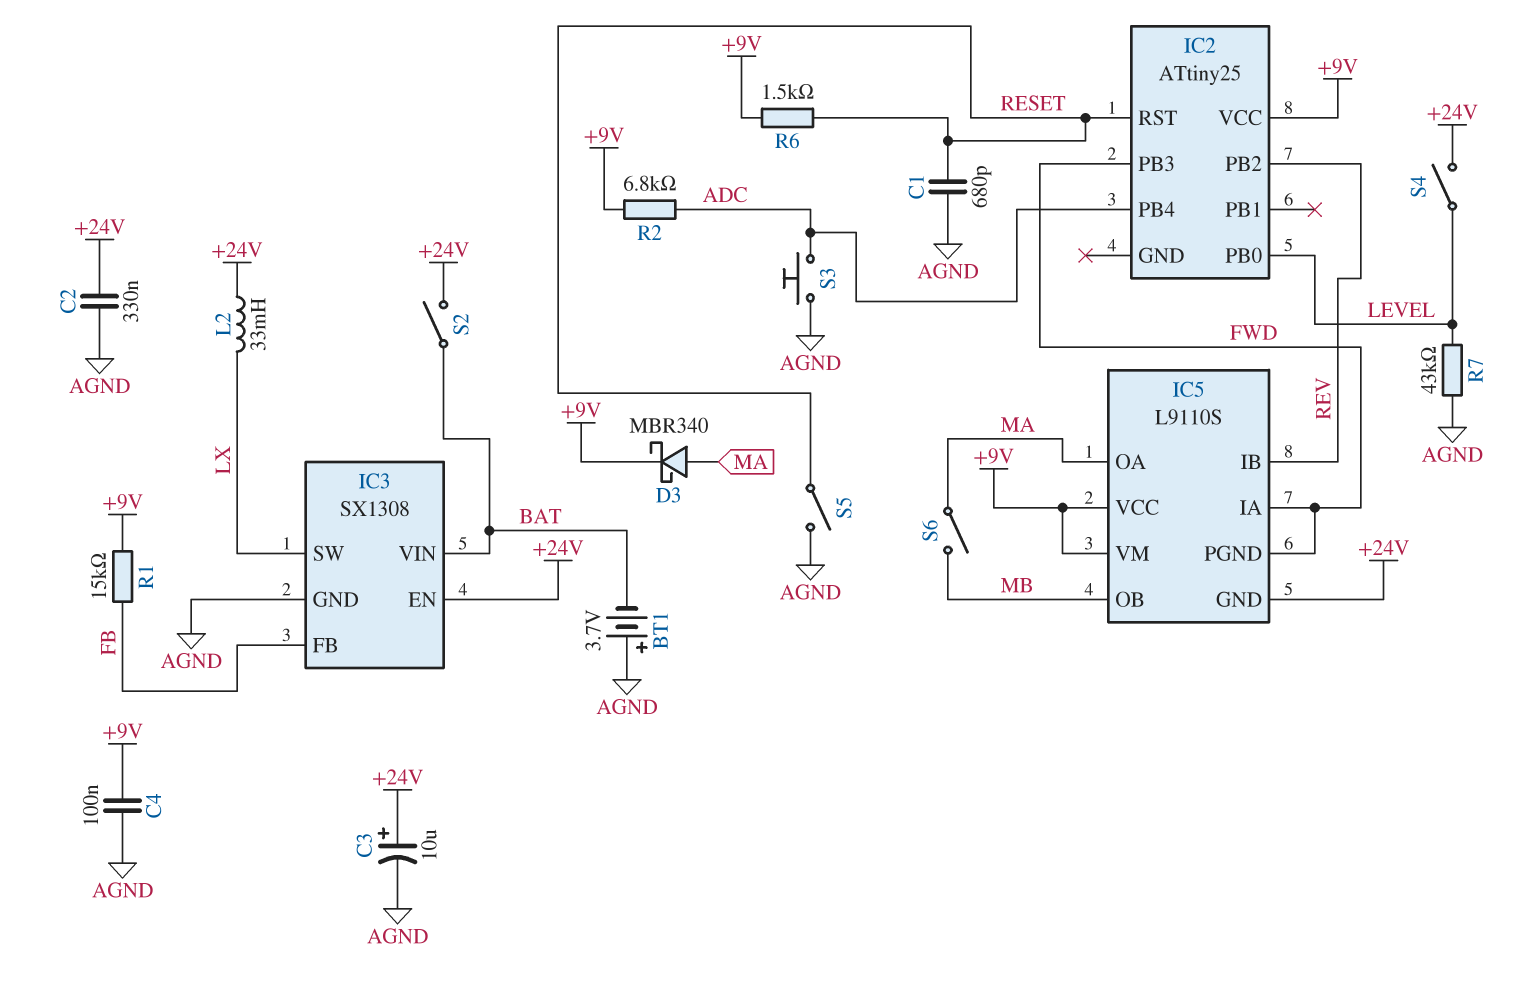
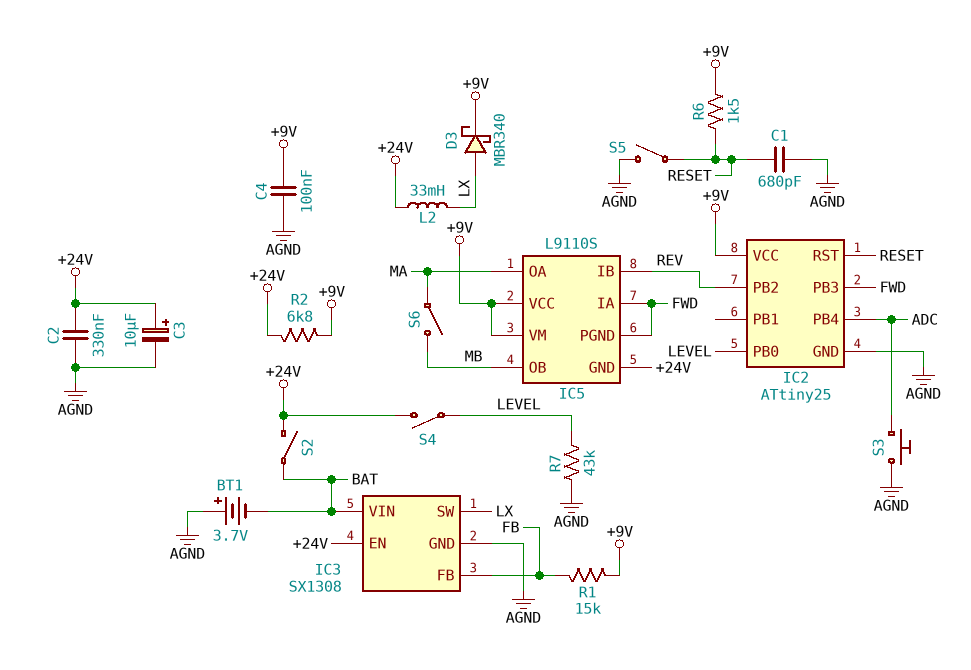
D3: schottky MBR340 (A MA, K +9V) -> schottky MBR340 (A LX, K +9V)
IC2 pin GND: none -> AGND
R2: 6.8k (+9V, ADC) -> 6.8k (+9V, +24V)

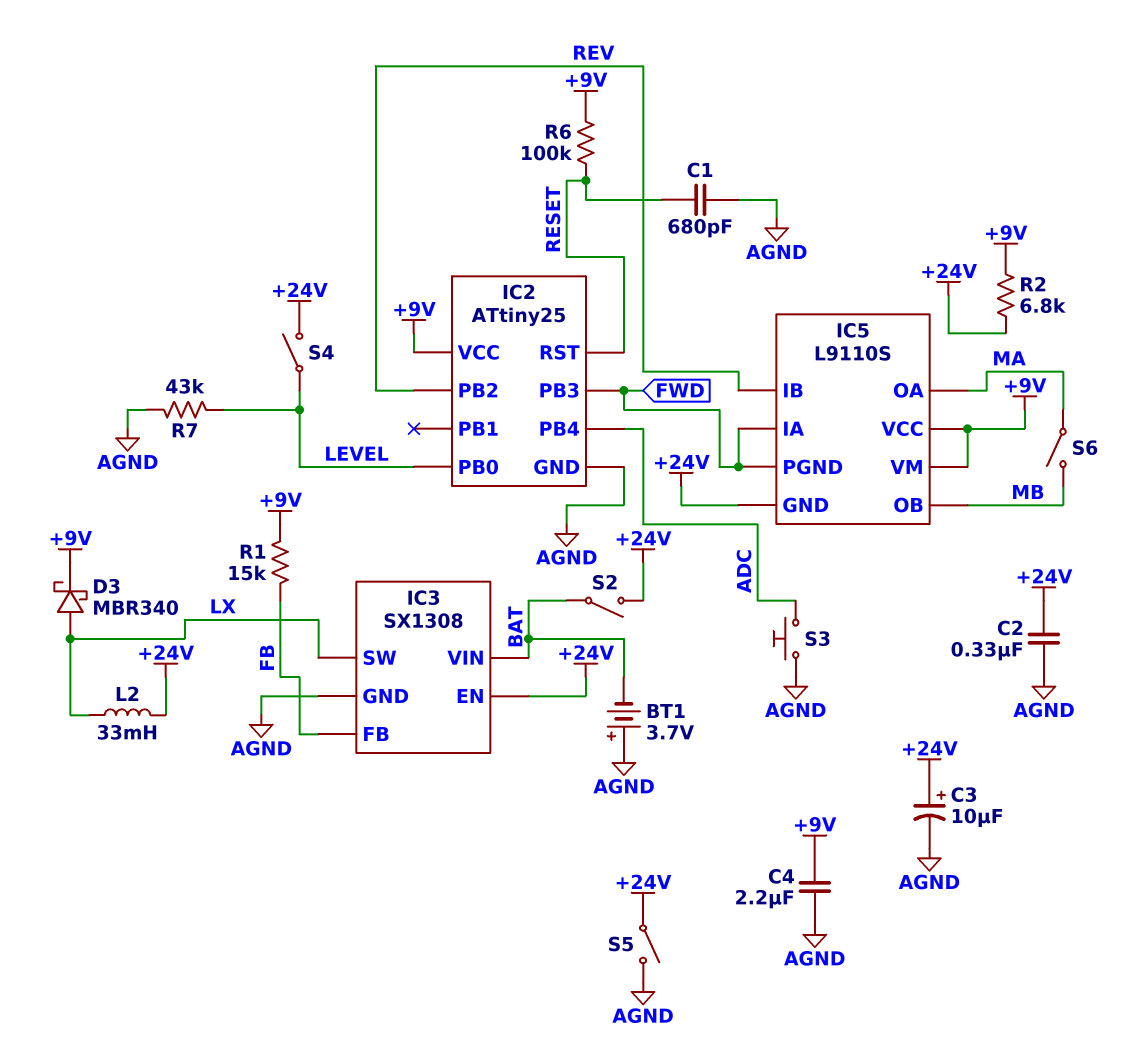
C4: 100nF (+9V, AGND) -> 2.2uF (+9V, AGND)
R6: 1.5k (+9V, RESET) -> 100k (+9V, RESET)
S5: switch (AGND, RESET) -> switch (+24V, AGND)

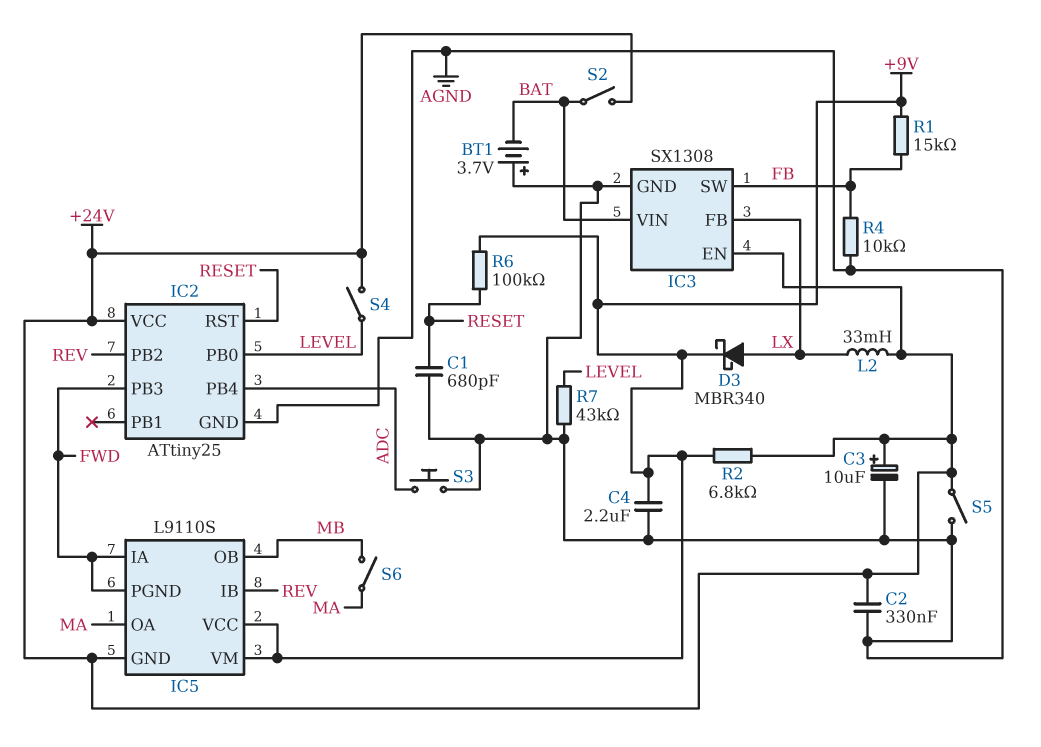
IC2 pin VCC: +9V -> +24V
IC3 pin FB: FB -> LX
IC3 pin SW: LX -> FB
R4: none -> 10k (AGND, FB)

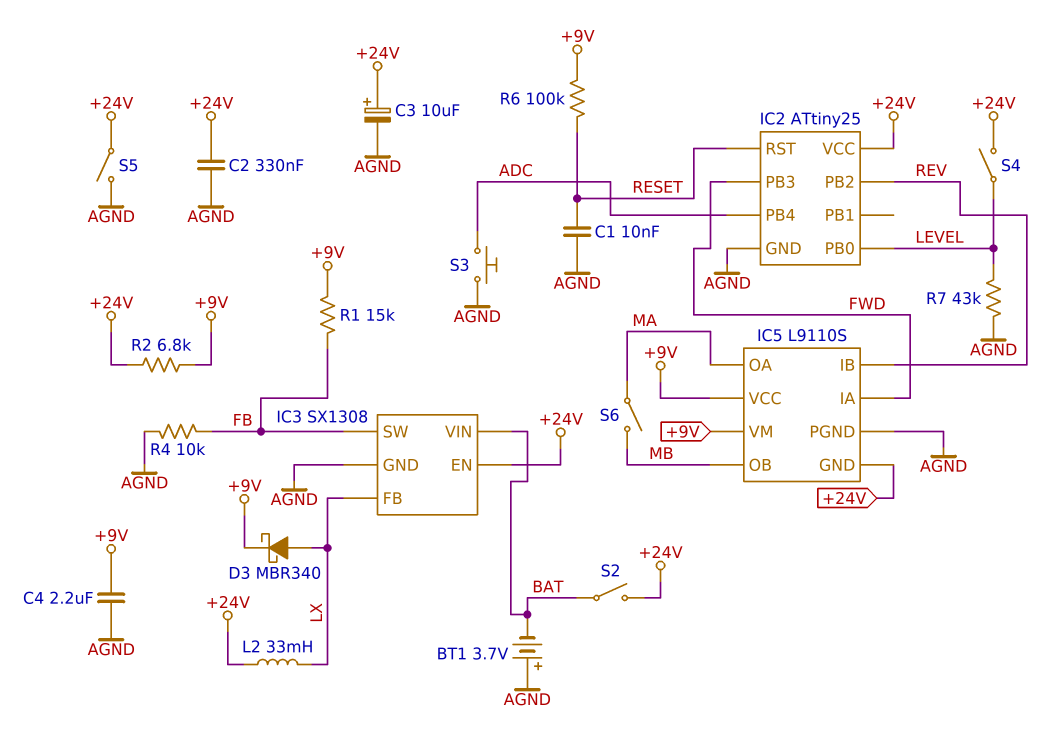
C1: 680pF (AGND, RESET) -> 10nF (AGND, RESET)
IC5 pin PGND: FWD -> AGND

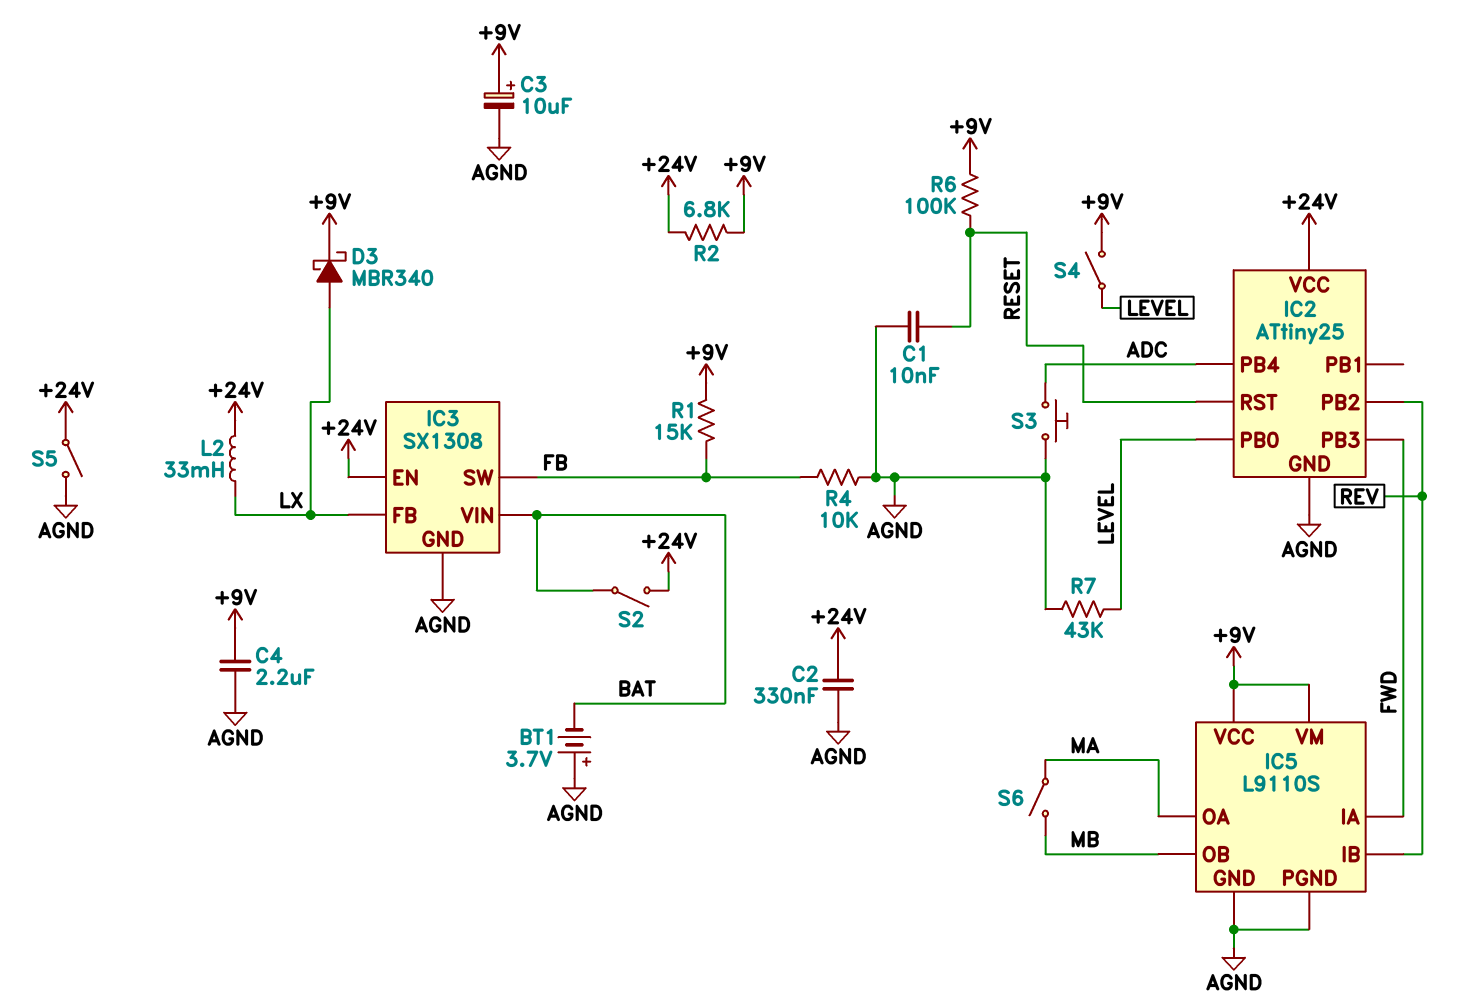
C3: 10uF (plus +24V, minus AGND) -> 10uF (plus +9V, minus AGND)
IC5 pin GND: +24V -> AGND
S4: switch (+24V, LEVEL) -> switch (+9V, LEVEL)

